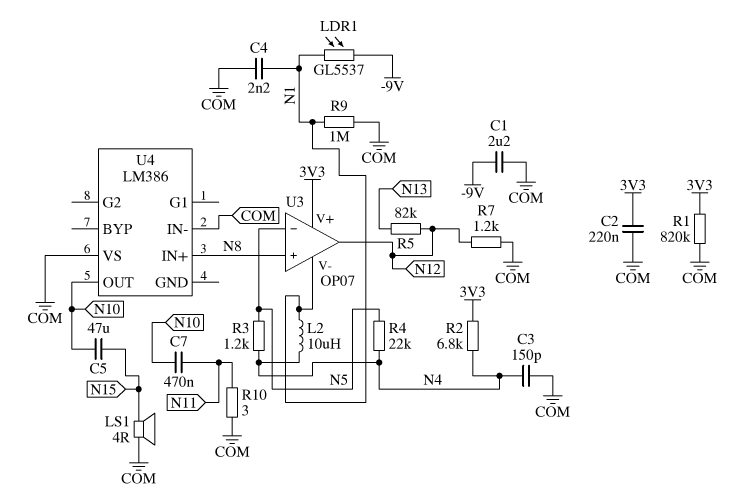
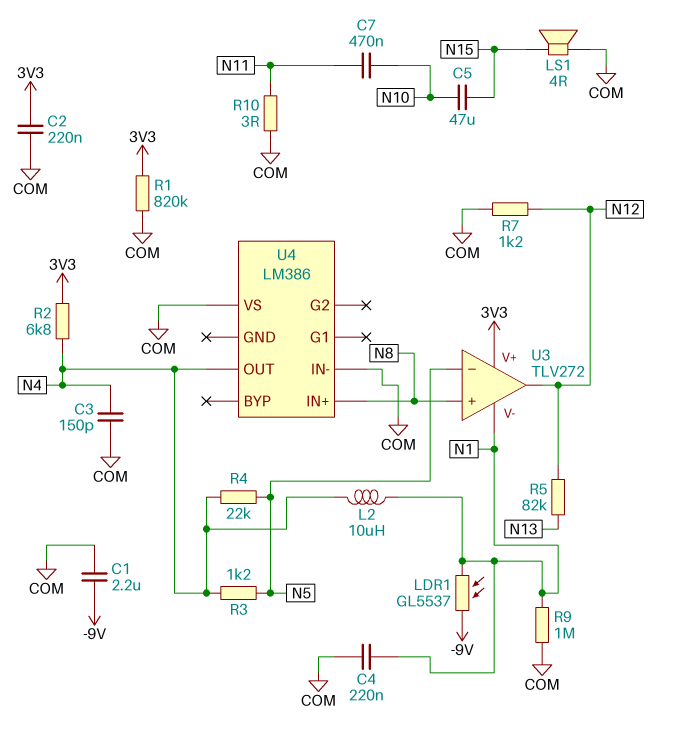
C4: 2.2nF (COM, N1) -> 220nF (COM, N1)
U3: OP07 -> TLV272
U4 pin OUT: N10 -> N4

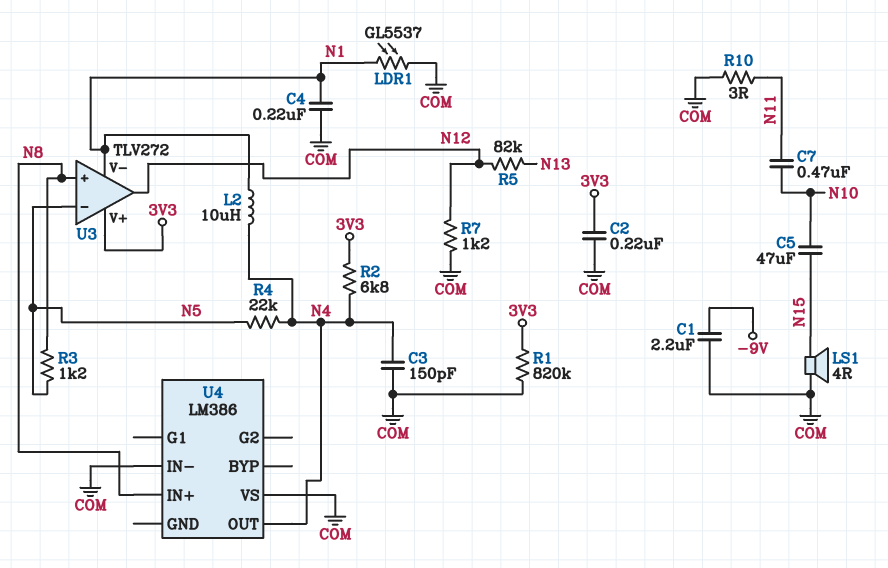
LDR1: GL5537 (-9V, N1) -> GL5537 (COM, N1)
R3: 1.2k (N4, N5) -> 1.2k (N5, N8)
R9: 1M (COM, N1) -> none

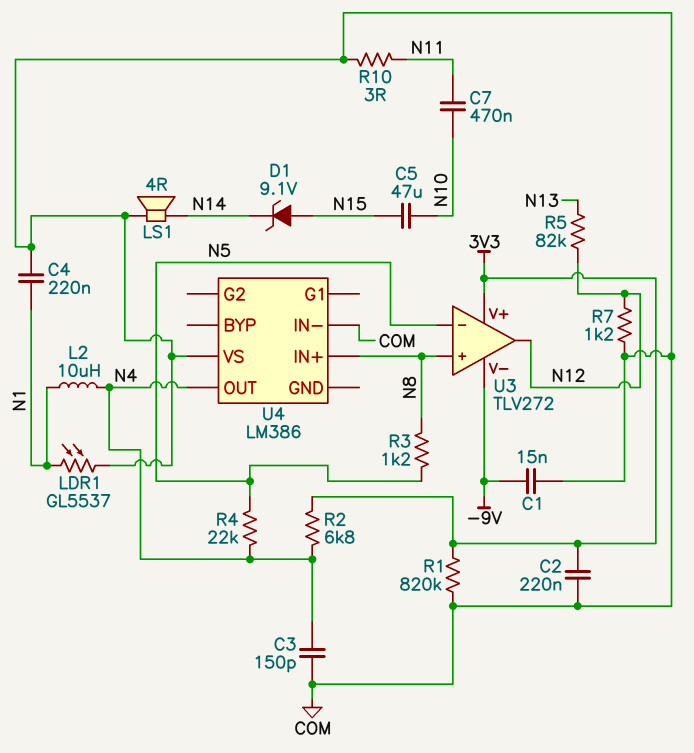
C1: 2.2uF (-9V, COM) -> 15nF (-9V, COM)
D1: none -> zener 9.1V (A N15, K N14)
LS1: speaker 4R (COM, N15) -> speaker 4R (COM, N14)
U3 pin V-: N1 -> -9V

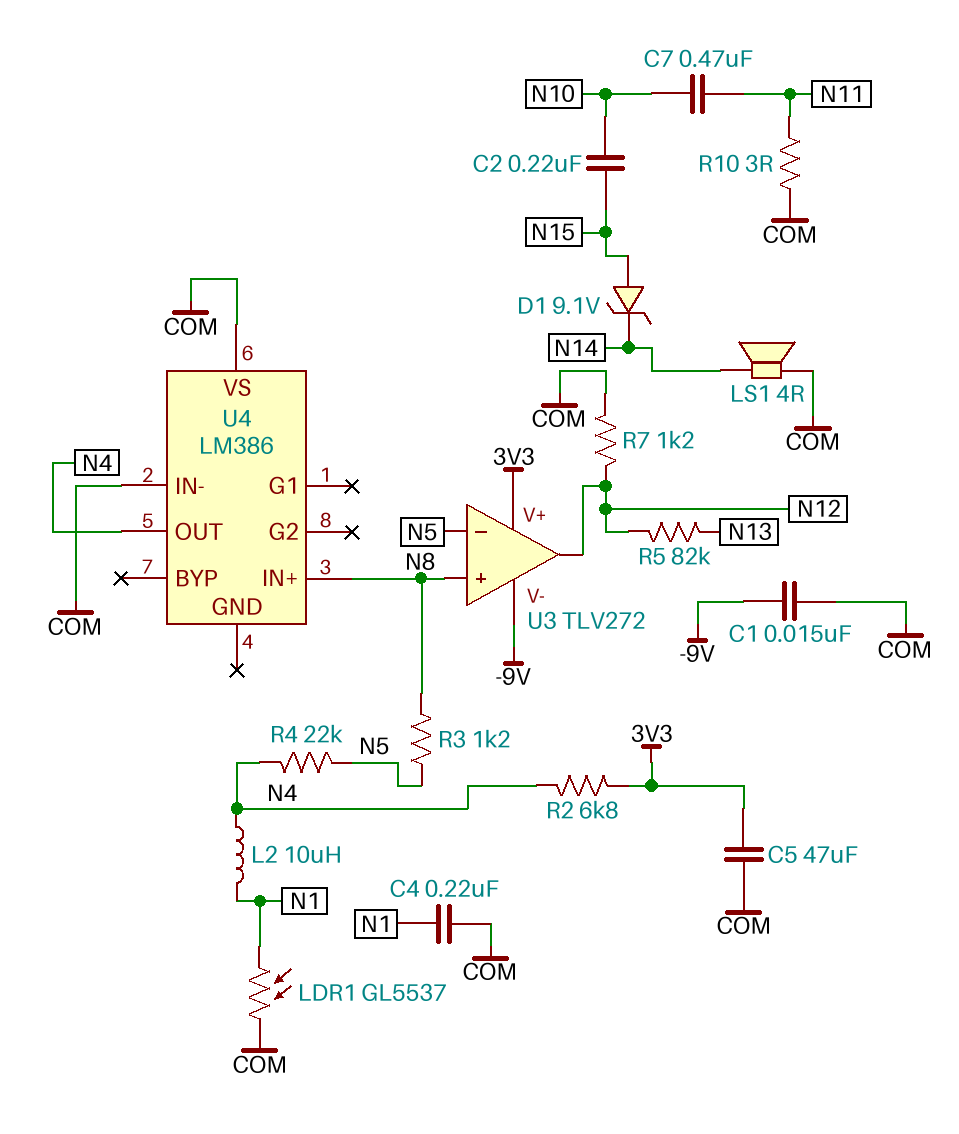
C2: 220nF (3V3, COM) -> 220nF (N10, N15)
C3: 150pF (COM, N4) -> none
C5: 47uF (N10, N15) -> 47uF (3V3, COM)
R1: 820k (3V3, COM) -> none

